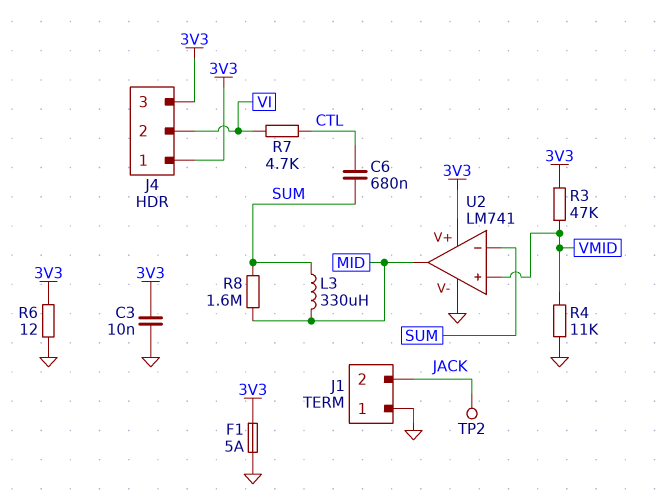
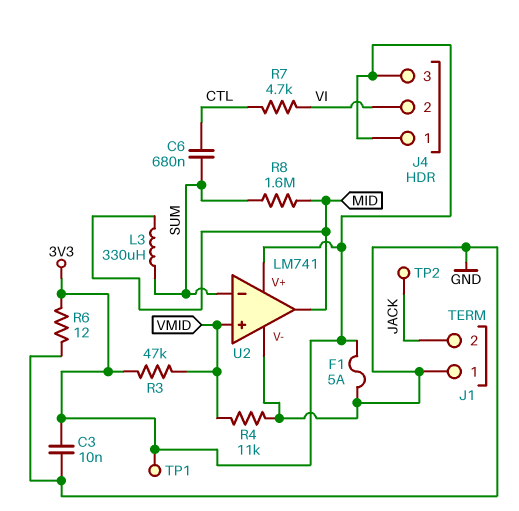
TP1: none -> test point (3V3)

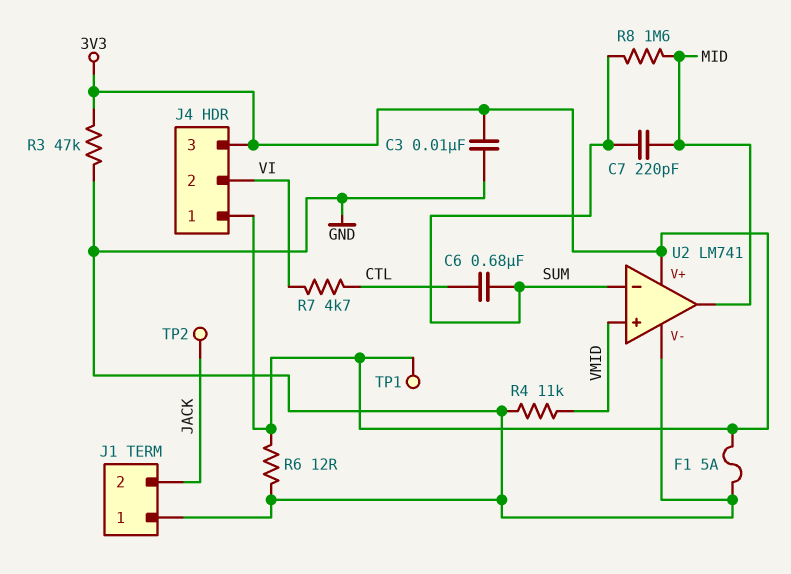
C7: none -> 220pF (MID, SUM)
L3: 330uH (MID, SUM) -> none
R3: 47k (3V3, VMID) -> 47k (3V3, GND)

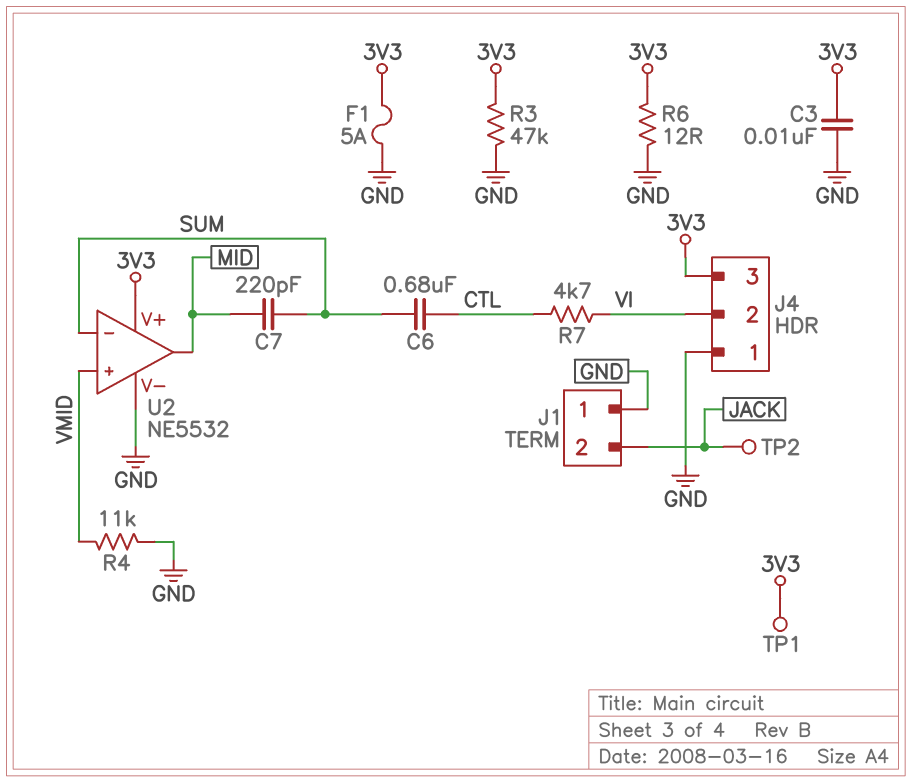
J4 pin 1: 3V3 -> GND
R8: 1.6M (MID, SUM) -> none
U2: LM741 -> NE5532

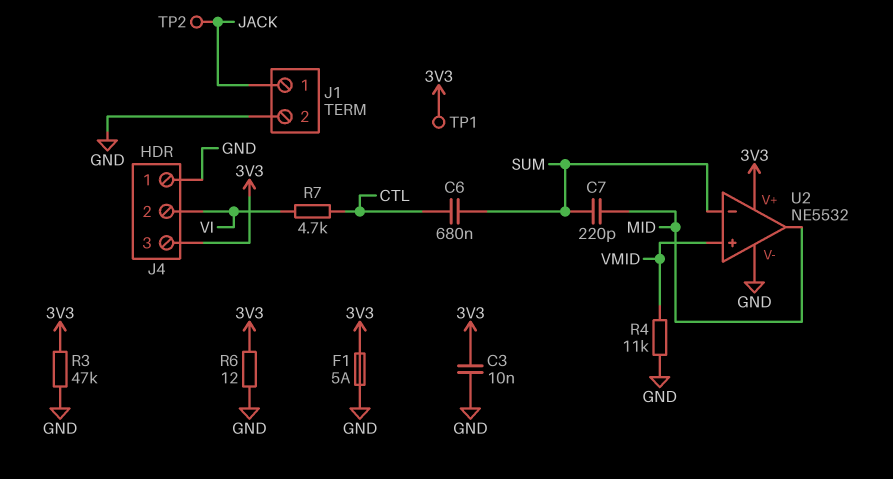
J1 pin 1: GND -> JACK
J1 pin 2: JACK -> GND

